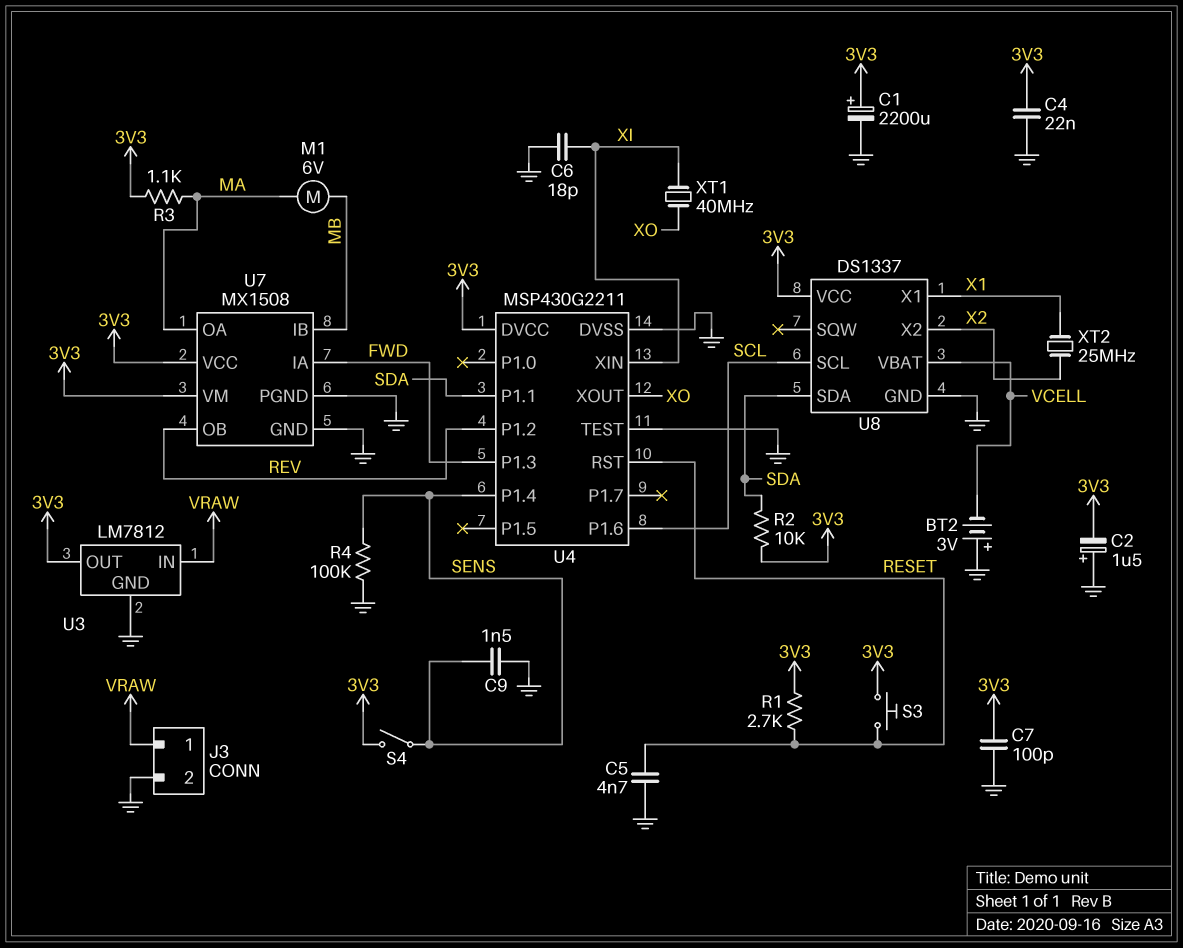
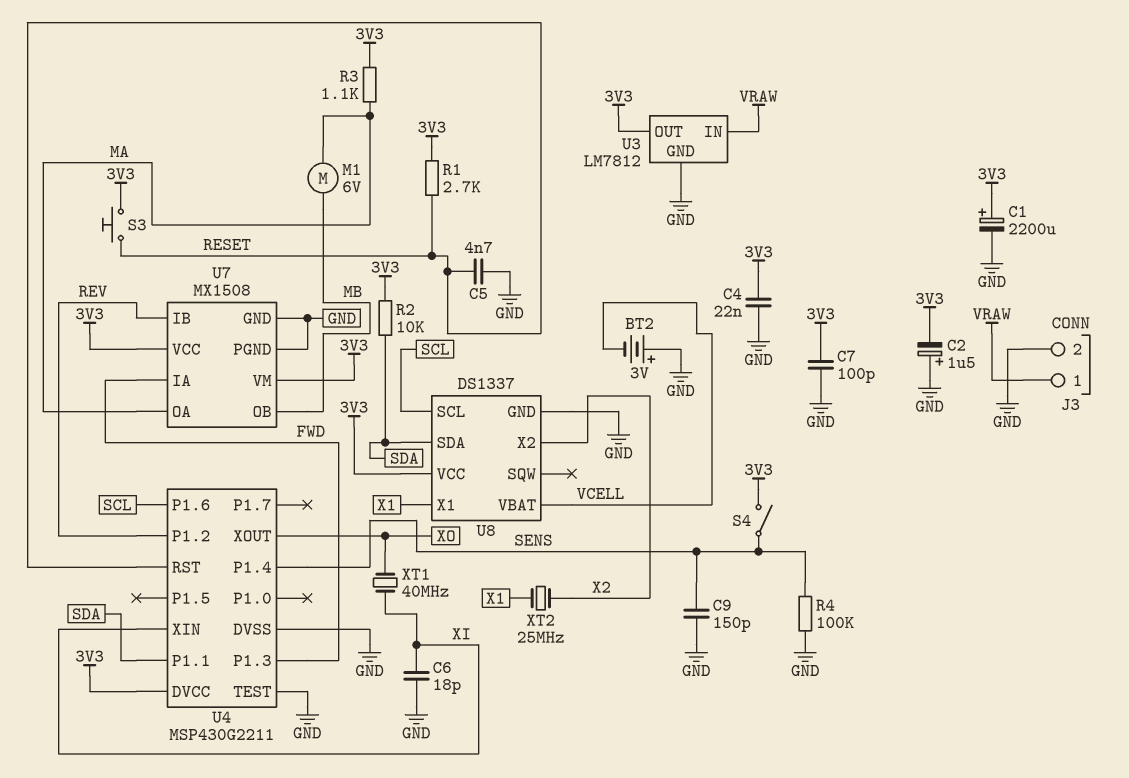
C9: 1.5nF (GND, SENS) -> 150pF (GND, SENS)
U7 pin IB: MB -> REV
U7 pin OB: REV -> MB

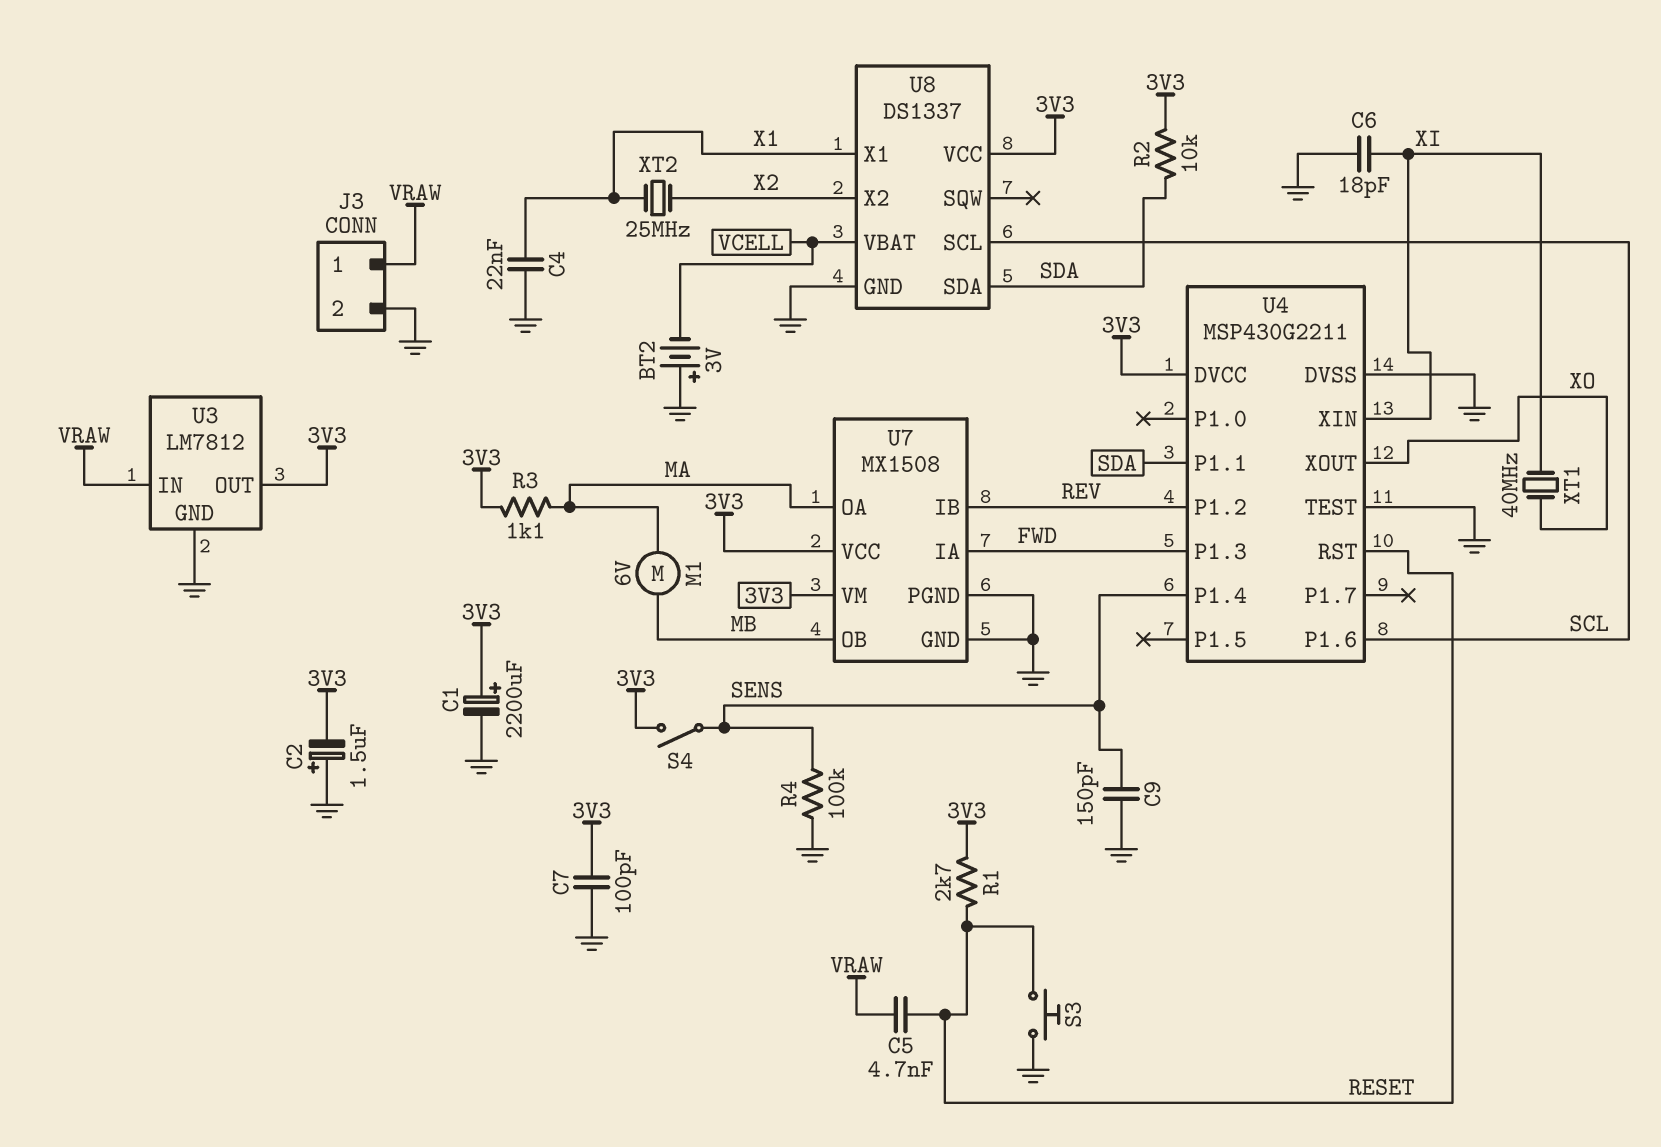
C4: 22nF (3V3, GND) -> 22nF (GND, X1)
C5: 4.7nF (GND, RESET) -> 4.7nF (RESET, VRAW)
S3: button (3V3, RESET) -> button (GND, RESET)

